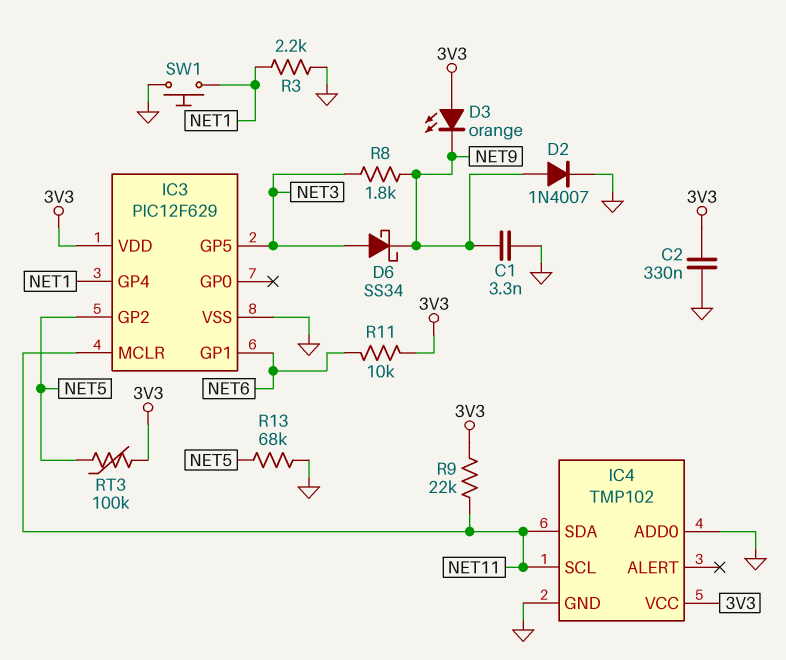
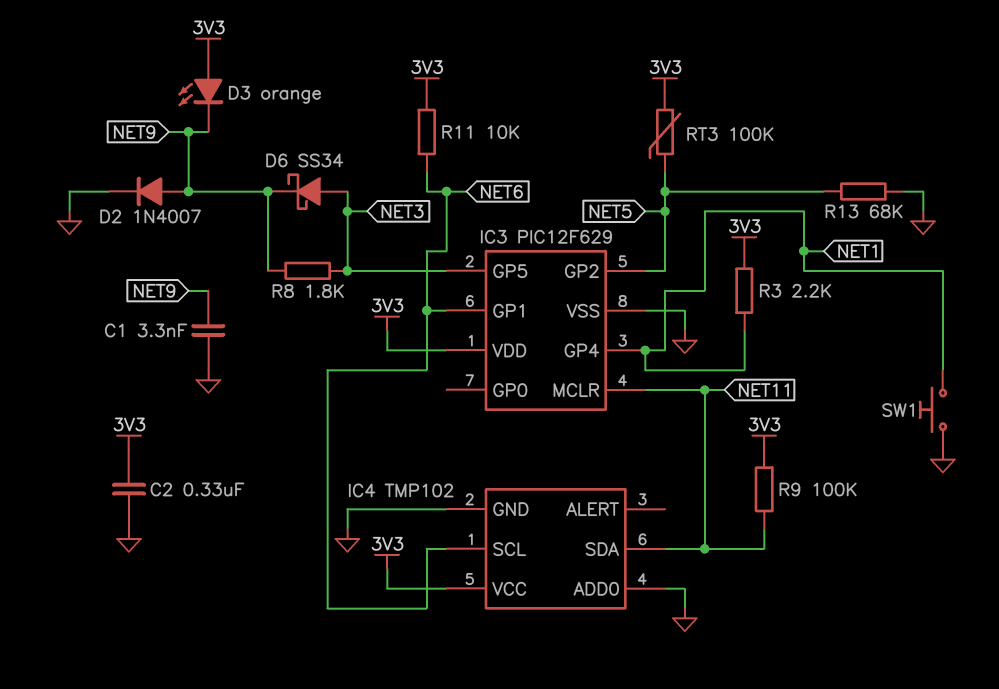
IC4 pin SCL: NET11 -> NET6
R3: 2.2k (GND, NET1) -> 2.2k (3V3, NET1)
R9: 22k (3V3, NET11) -> 100k (3V3, NET11)

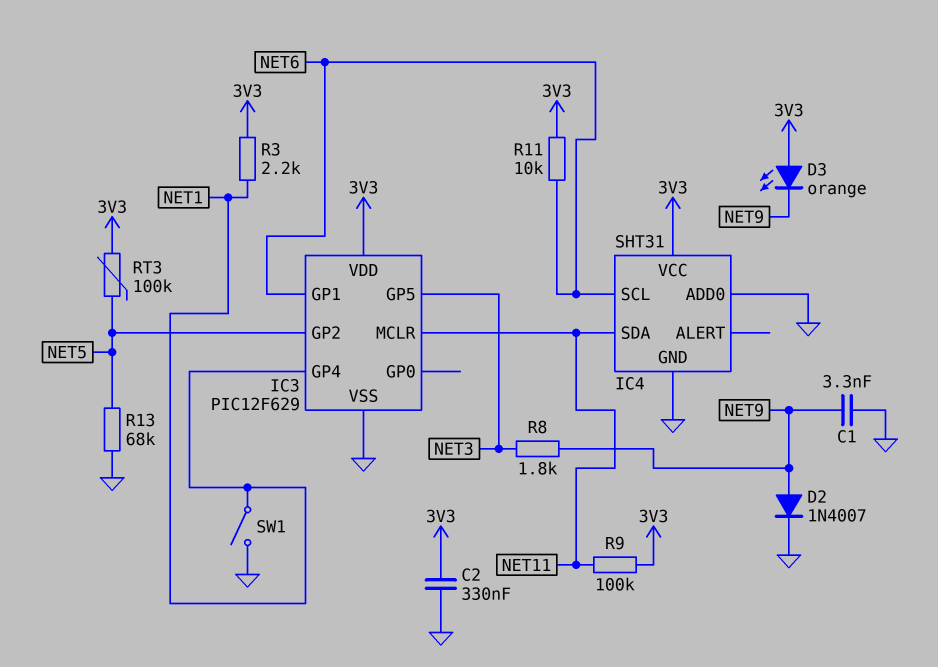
D6: schottky SS34 (A NET3, K NET9) -> none
IC4: TMP102 -> SHT31
SW1: button (GND, NET1) -> switch (GND, NET1)

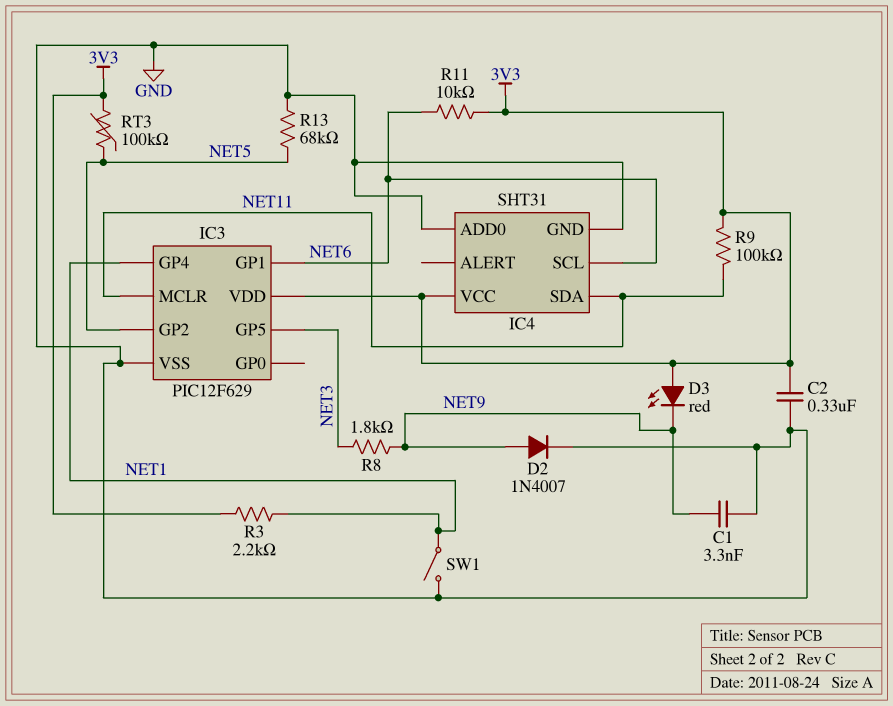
D3: LED orange (A 3V3, K NET9) -> LED red (A 3V3, K NET9)

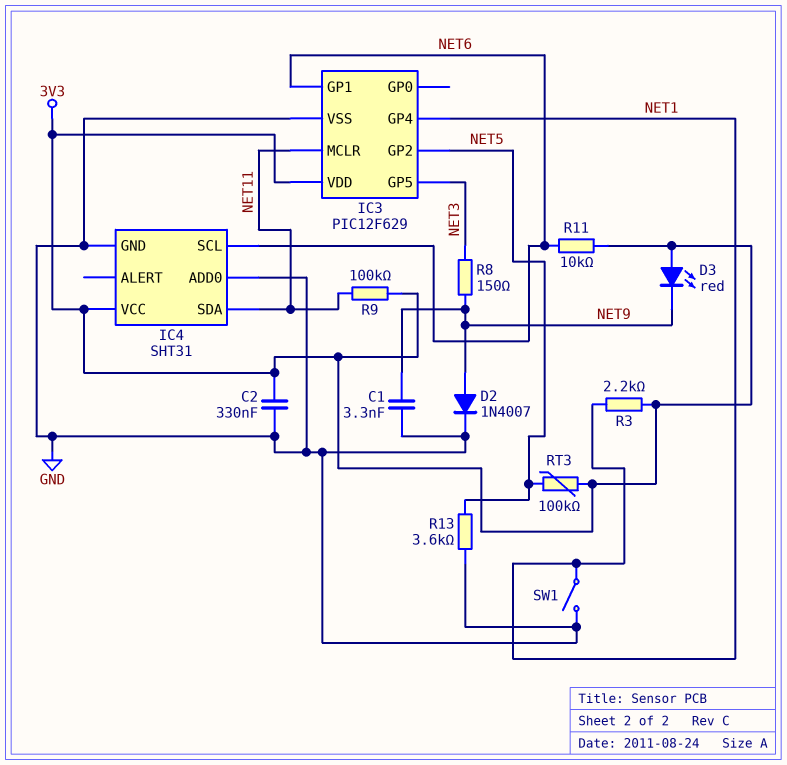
R8: 1.8k (NET3, NET9) -> 150 (NET3, NET9)
R13: 68k (GND, NET5) -> 3.6k (GND, NET5)

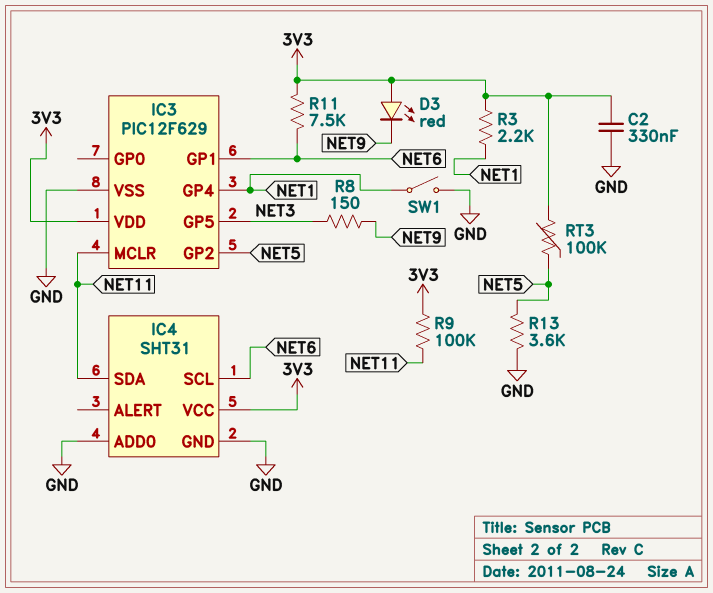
C1: 3.3nF (GND, NET9) -> none
D2: diode 1N4007 (A NET9, K GND) -> none
R11: 10k (3V3, NET6) -> 7.5k (3V3, NET6)

